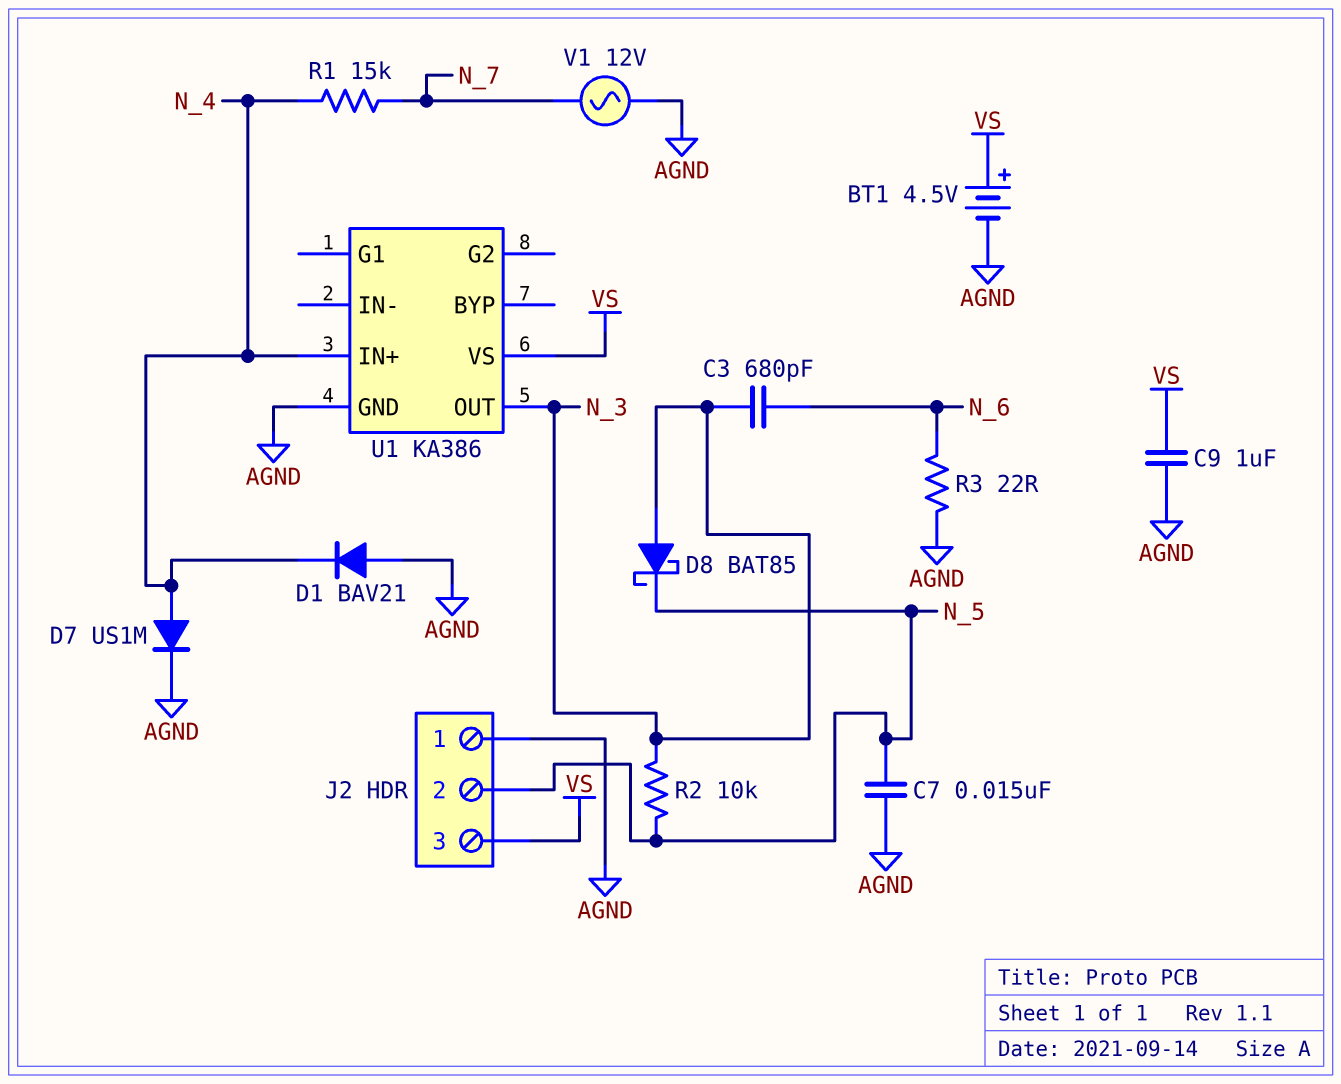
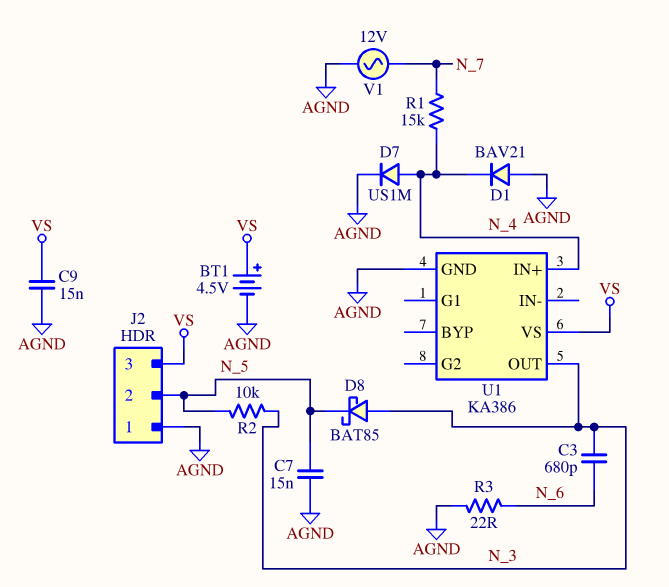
C9: 1uF (AGND, VS) -> 15nF (AGND, VS)

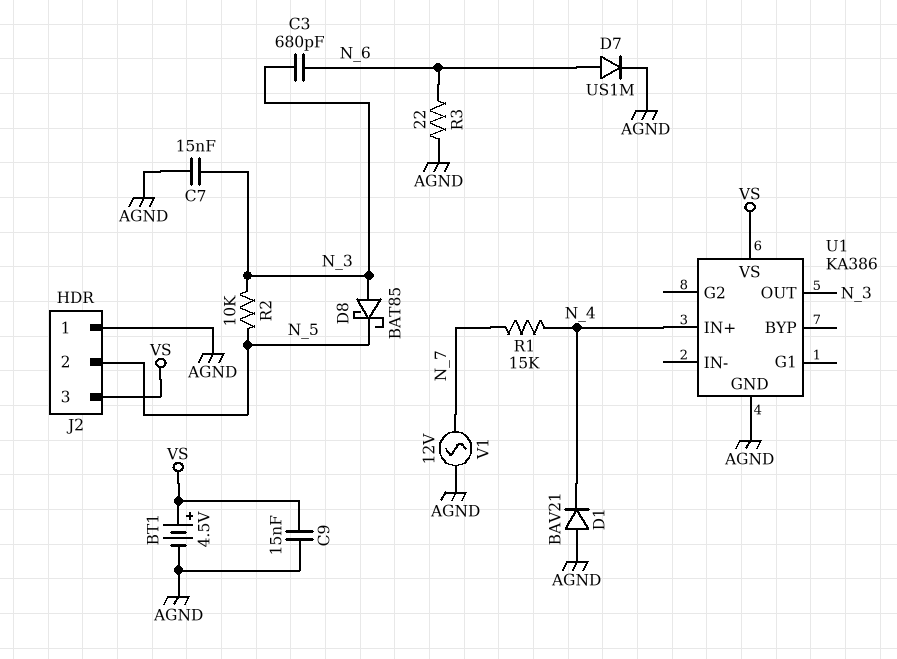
C7: 15nF (AGND, N_5) -> 15nF (AGND, N_3)
D7: diode US1M (A N_4, K AGND) -> diode US1M (A N_6, K AGND)

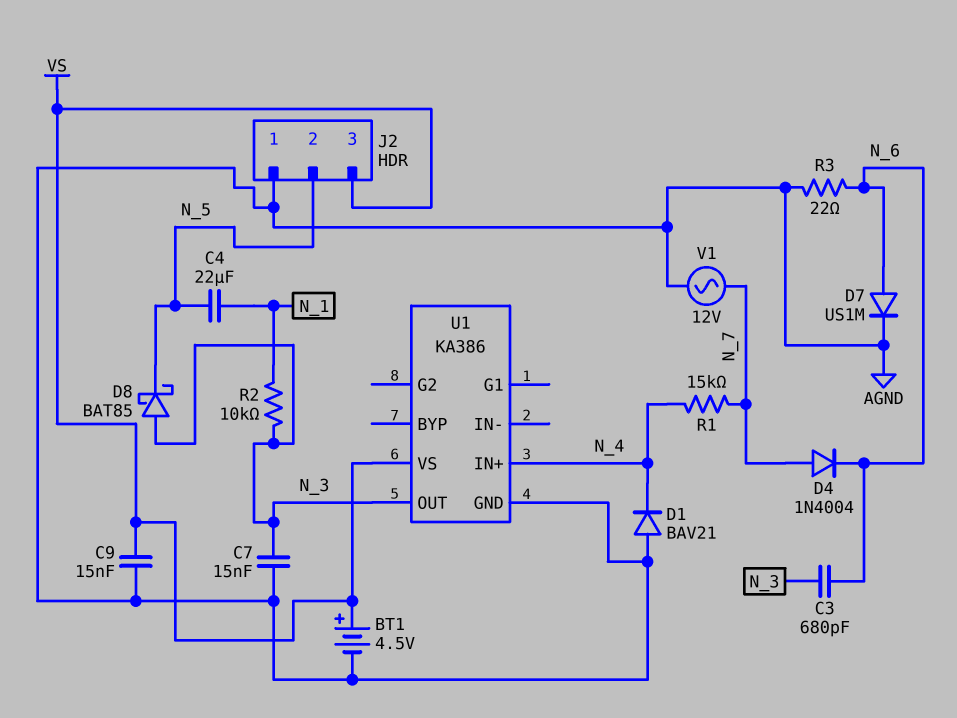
C4: none -> 22uF (N_1, N_5)
D4: none -> diode 1N4004 (A N_7, K N_6)
R2: 10k (N_3, N_5) -> 10k (N_1, N_3)

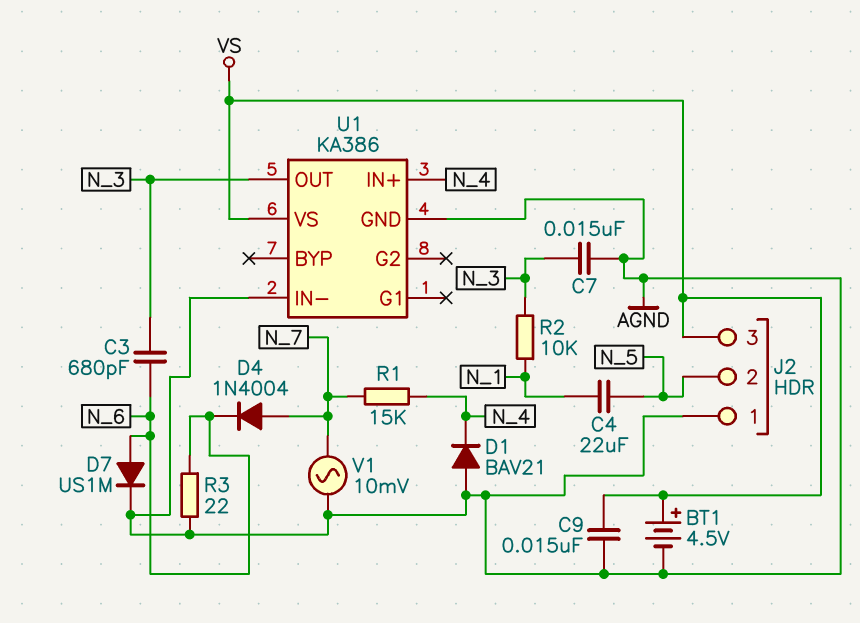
D8: schottky BAT85 (A N_3, K N_5) -> none
U1 pin IN-: none -> AGND
V1: AC 12V (AGND, N_7) -> AC 10mV (AGND, N_7)

